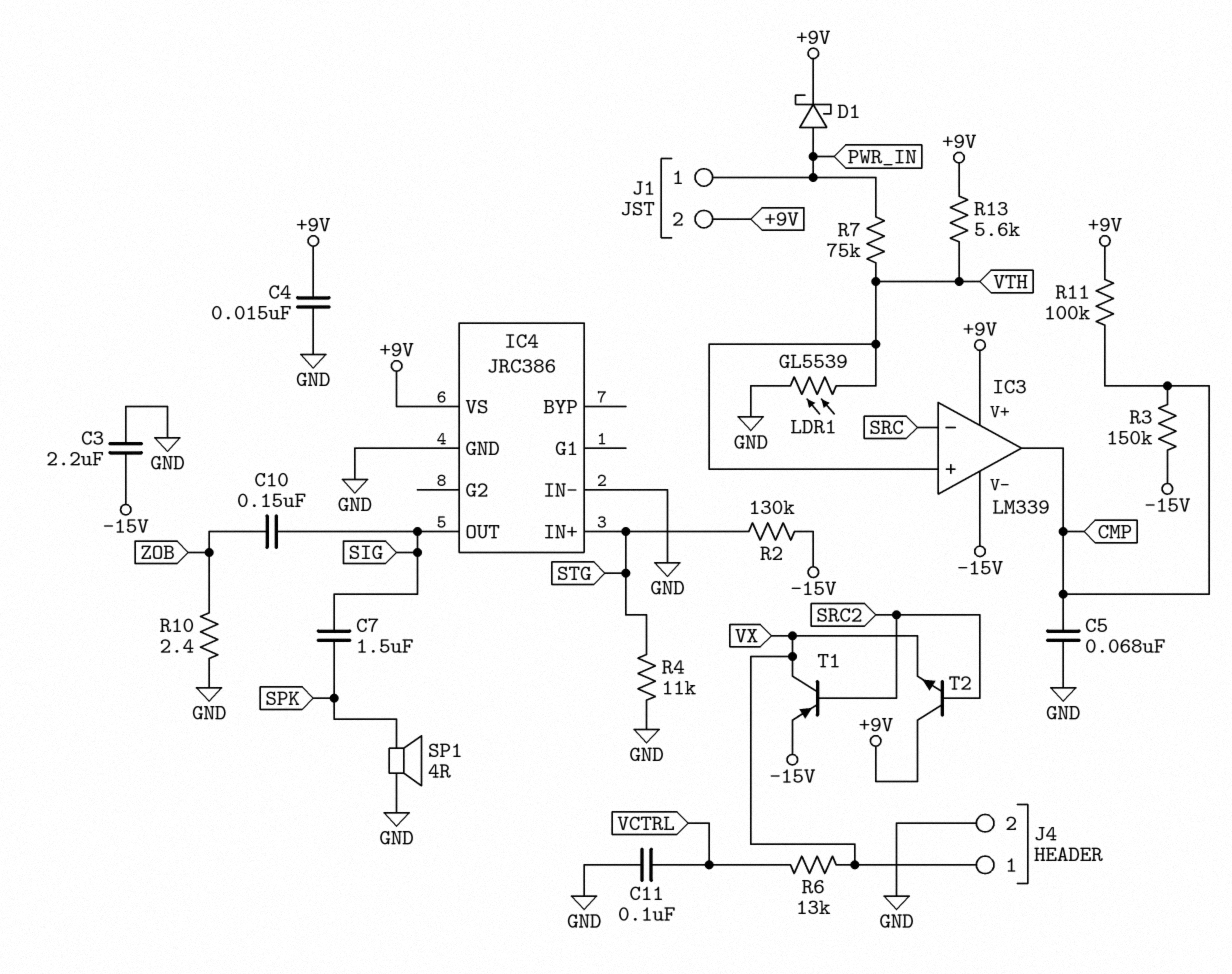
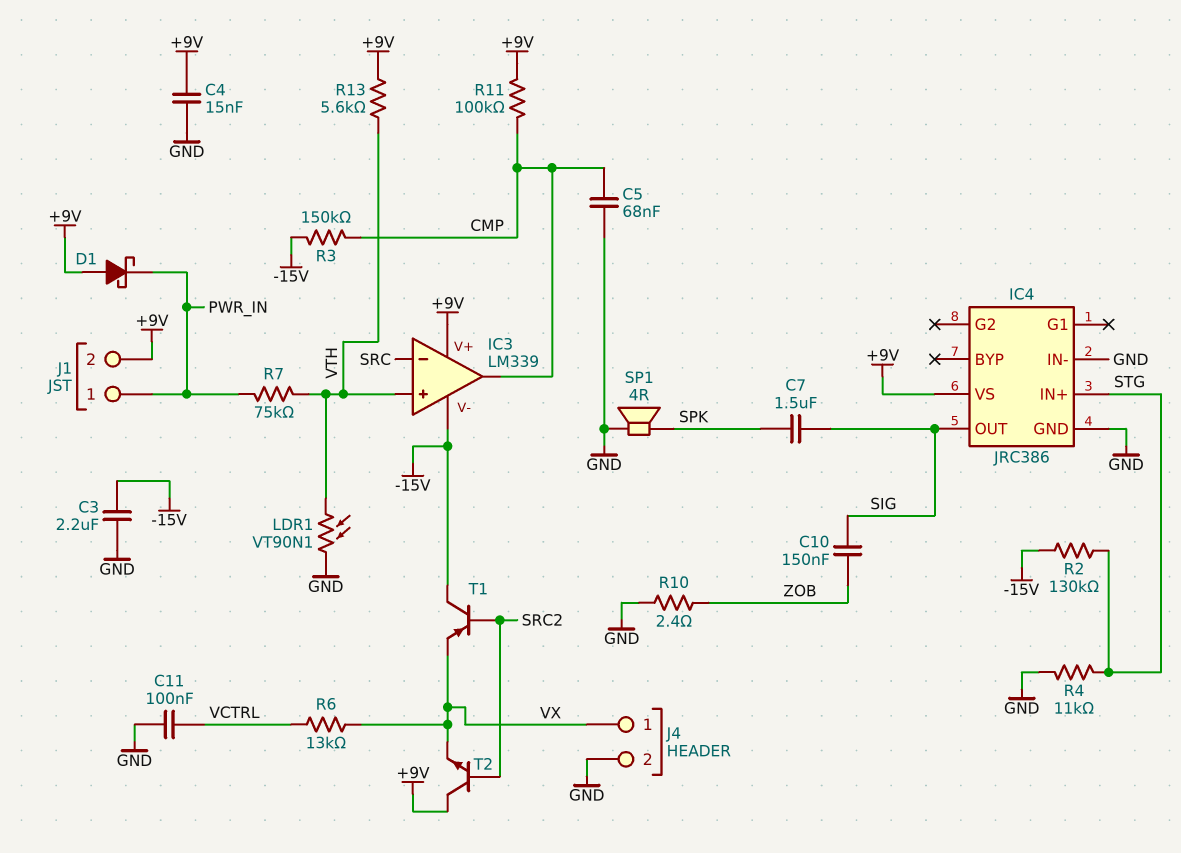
D1: schottky (A PWR_IN, K +9V) -> schottky (A +9V, K PWR_IN)
LDR1: GL5539 (GND, VTH) -> VT90N1 (GND, VTH)
T1: PNP (B SRC2, C VX, E -15V) -> PNP (B SRC2, C -15V, E VX)

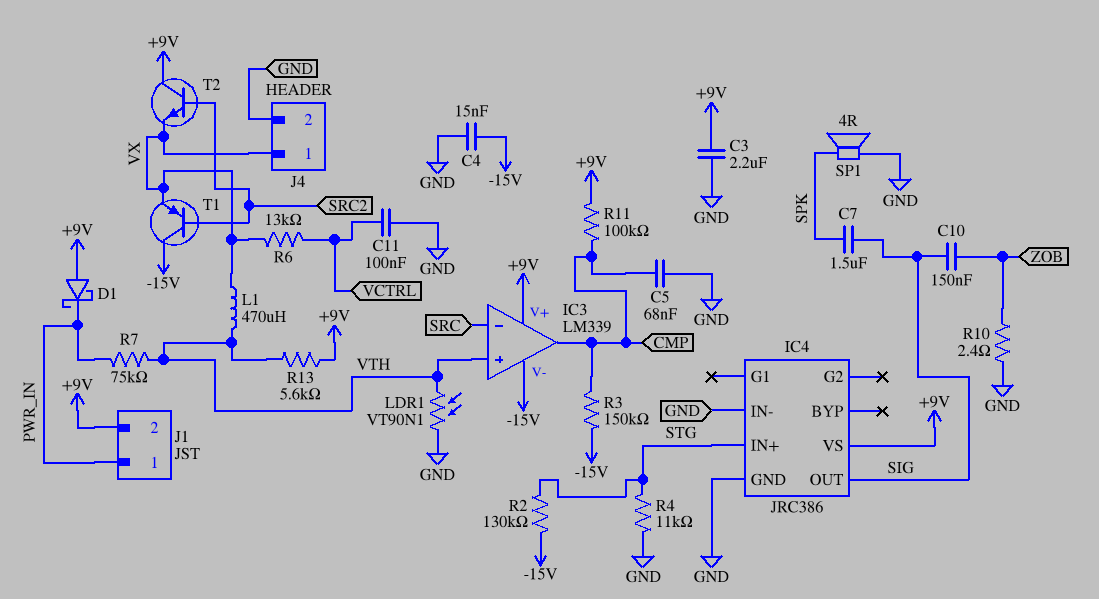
C3: 2.2uF (-15V, GND) -> 2.2uF (+9V, GND)
C4: 15nF (+9V, GND) -> 15nF (-15V, GND)
L1: none -> 470uH (VTH, VX)

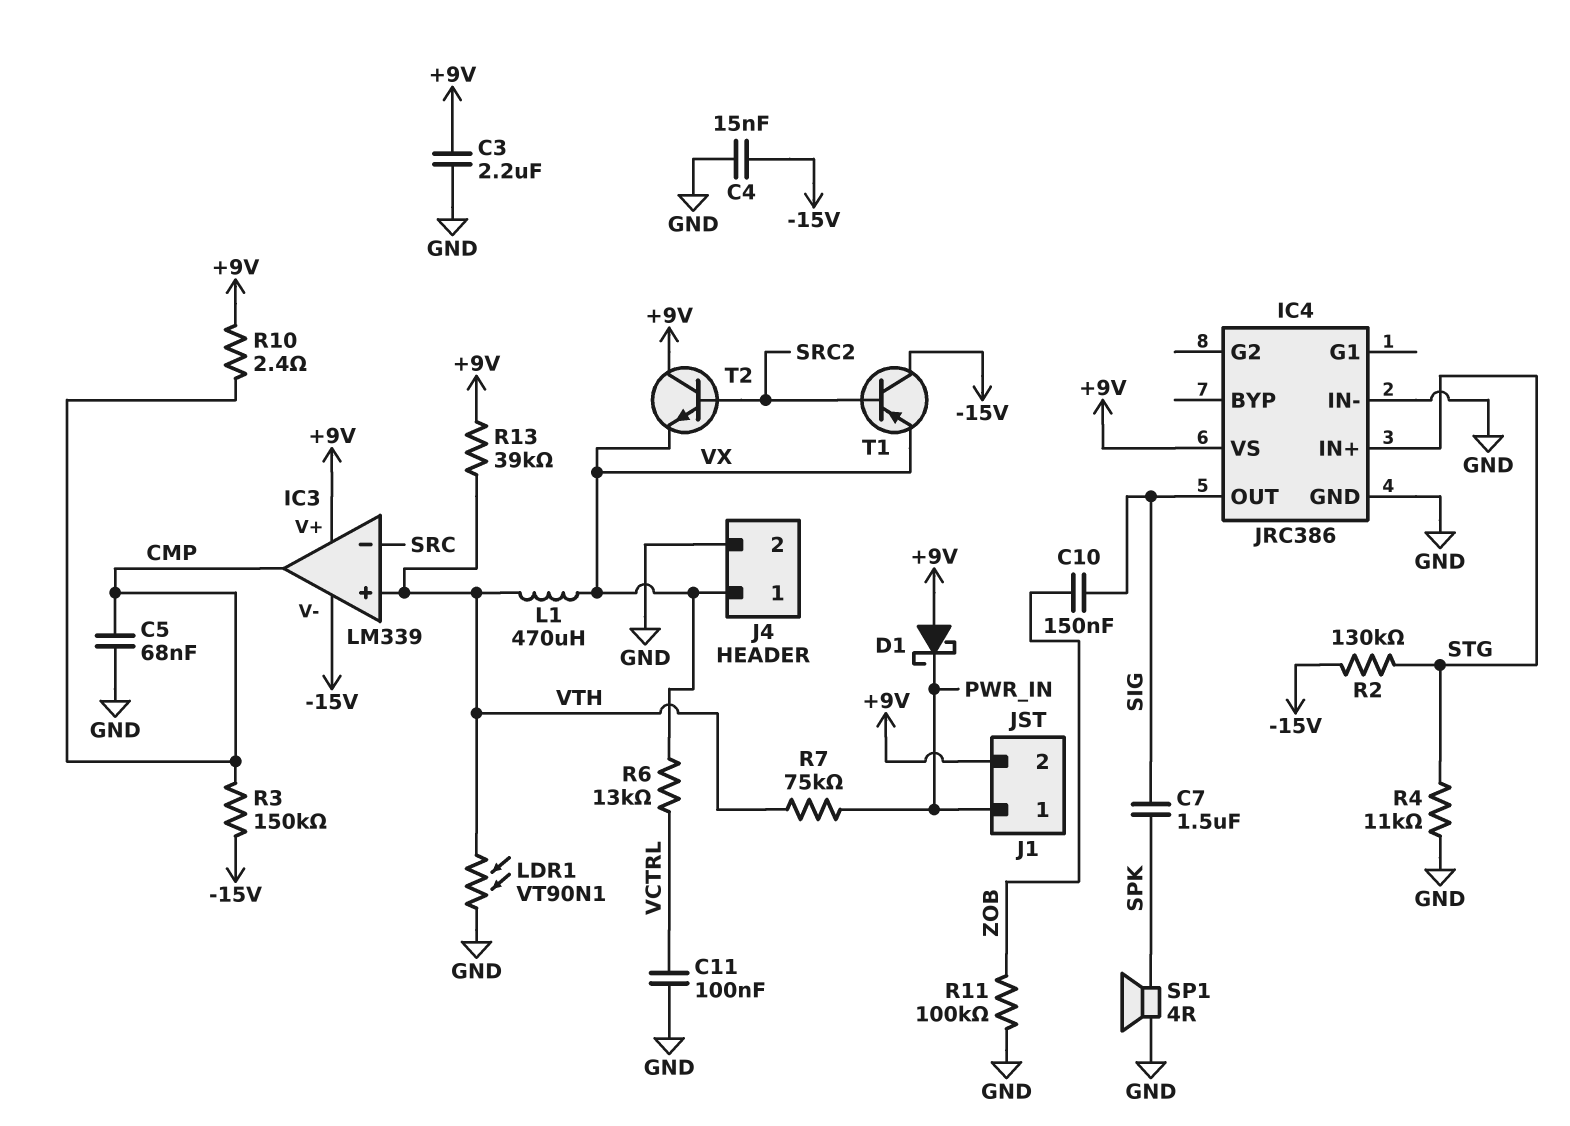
R10: 2.4 (GND, ZOB) -> 2.4 (+9V, CMP)
R11: 100k (+9V, CMP) -> 100k (GND, ZOB)
R13: 5.6k (+9V, VTH) -> 39k (+9V, VTH)

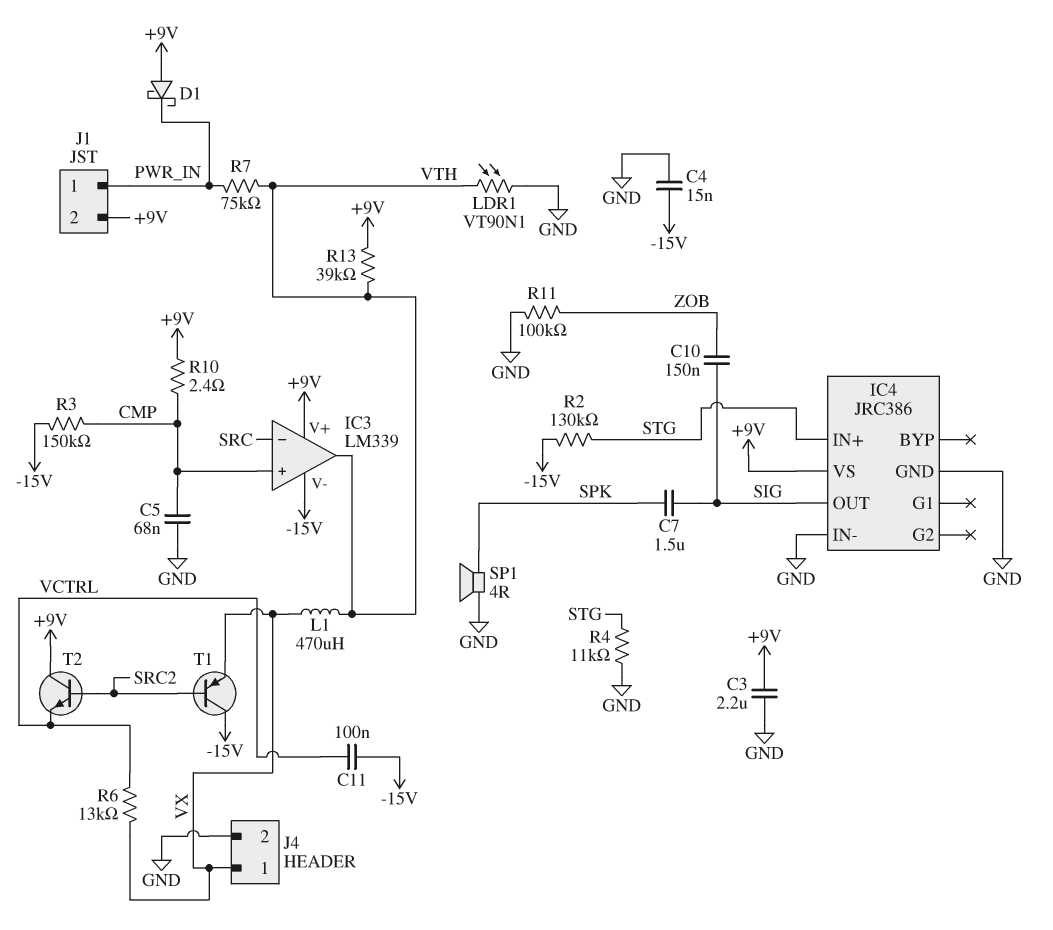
C11: 100nF (GND, VCTRL) -> 100nF (-15V, VCTRL)
IC3 pin in+: VTH -> CMP
IC3 pin out: CMP -> VTH
T2: NPN (B SRC2, C +9V, E VX) -> NPN (B SRC2, C +9V, E VCTRL)

